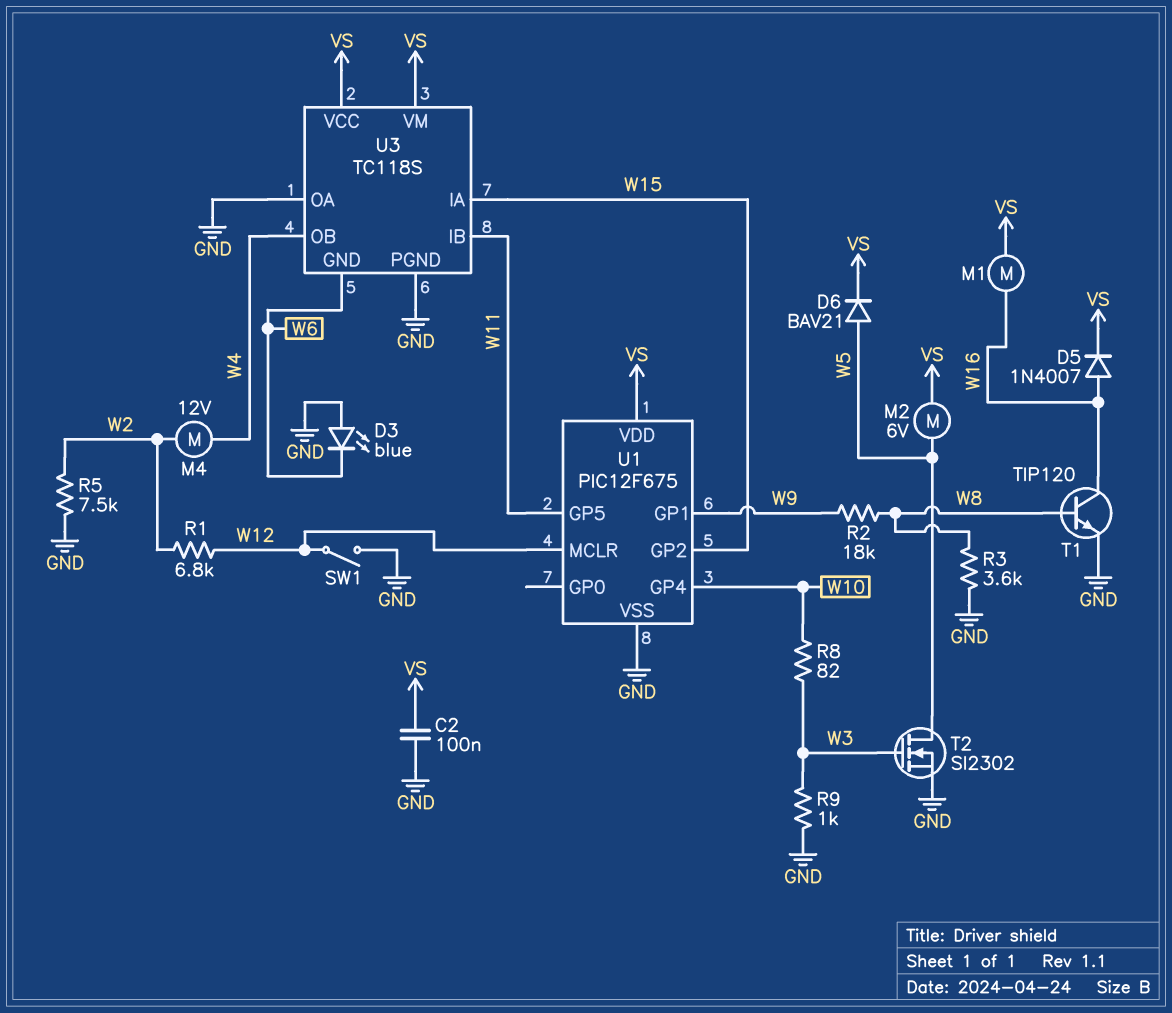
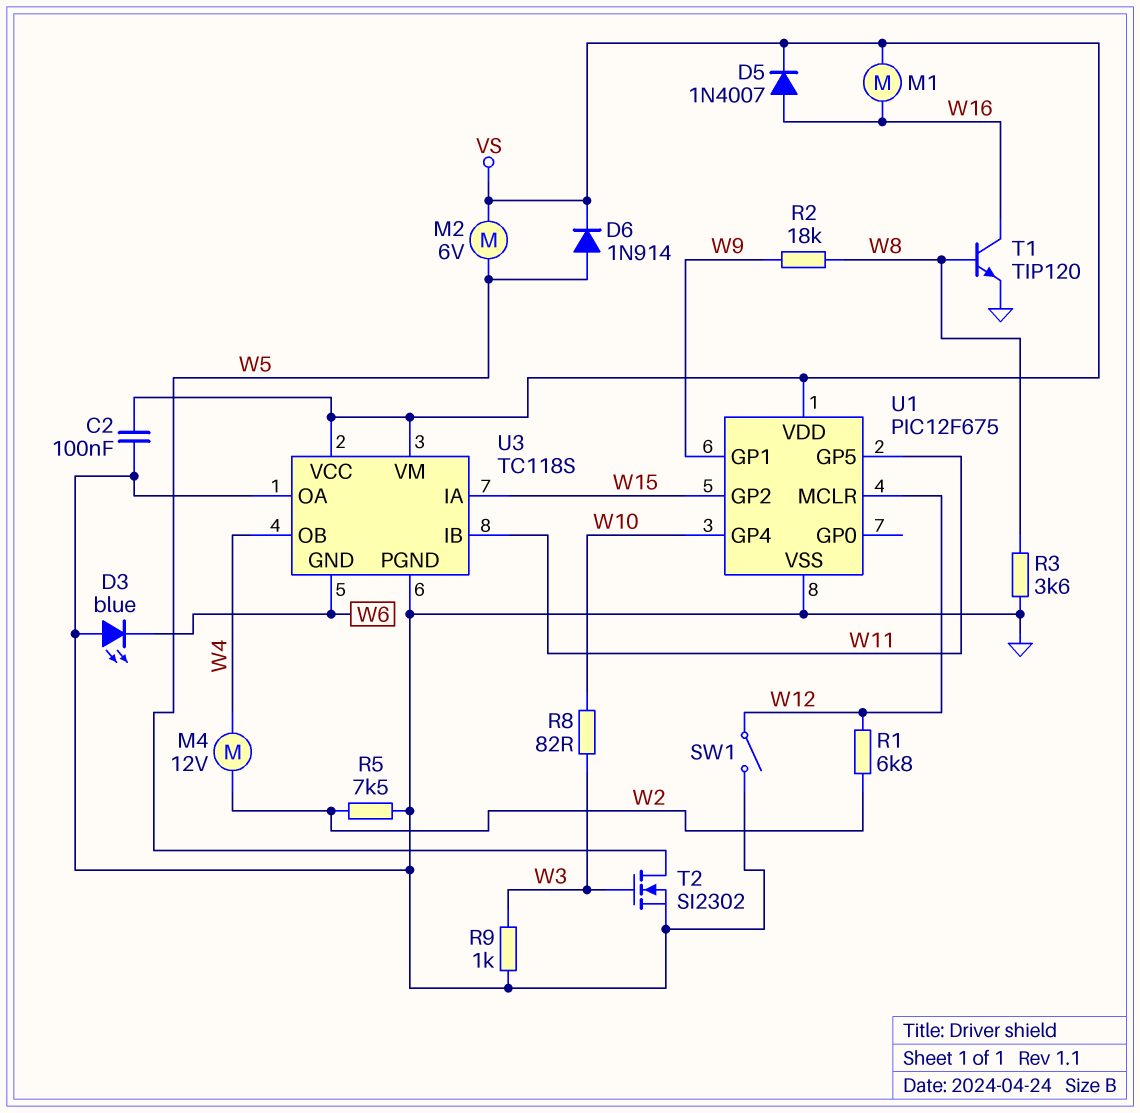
D6: diode BAV21 (A W5, K VS) -> diode 1N914 (A W5, K VS)

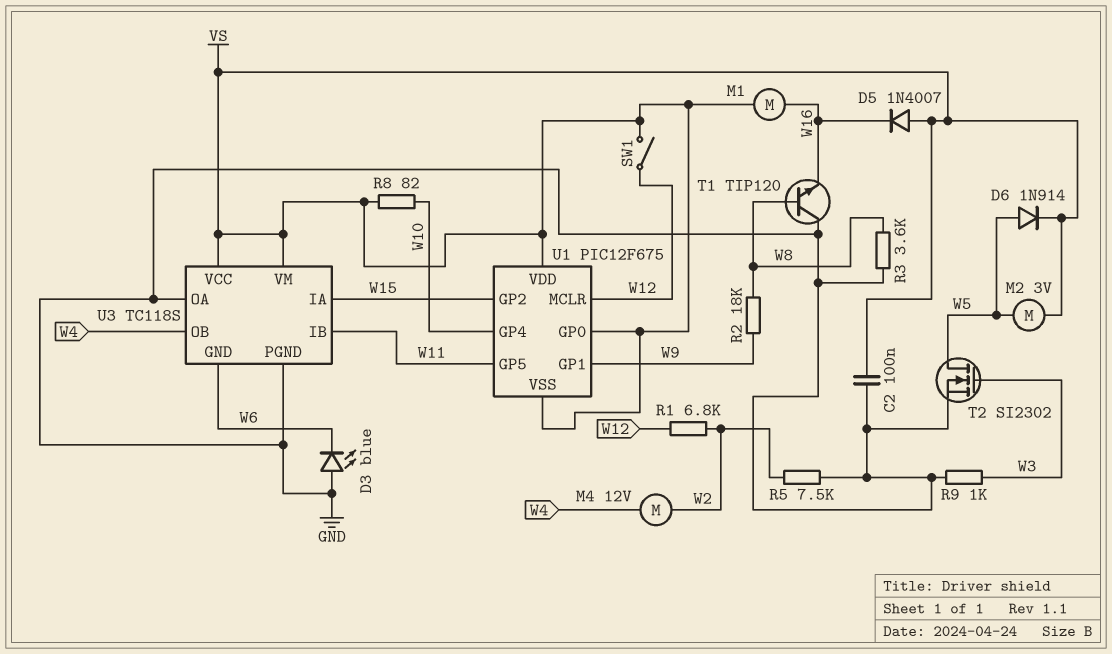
D5: diode 1N4007 (A W16, K VS) -> diode 1N4007 (A VS, K W16)
M2: motor 6V (VS, W5) -> motor 3V (VS, W5)
R8: 82 (W3, W10) -> 82 (VS, W10)
SW1: switch (GND, W12) -> switch (VS, W12)
T1: NPN TIP120 (B W8, C W16, E GND) -> NPN TIP120 (B W8, C GND, E W16)
U1 pin GP0: none -> VS
U1 pin VSS: GND -> VS

